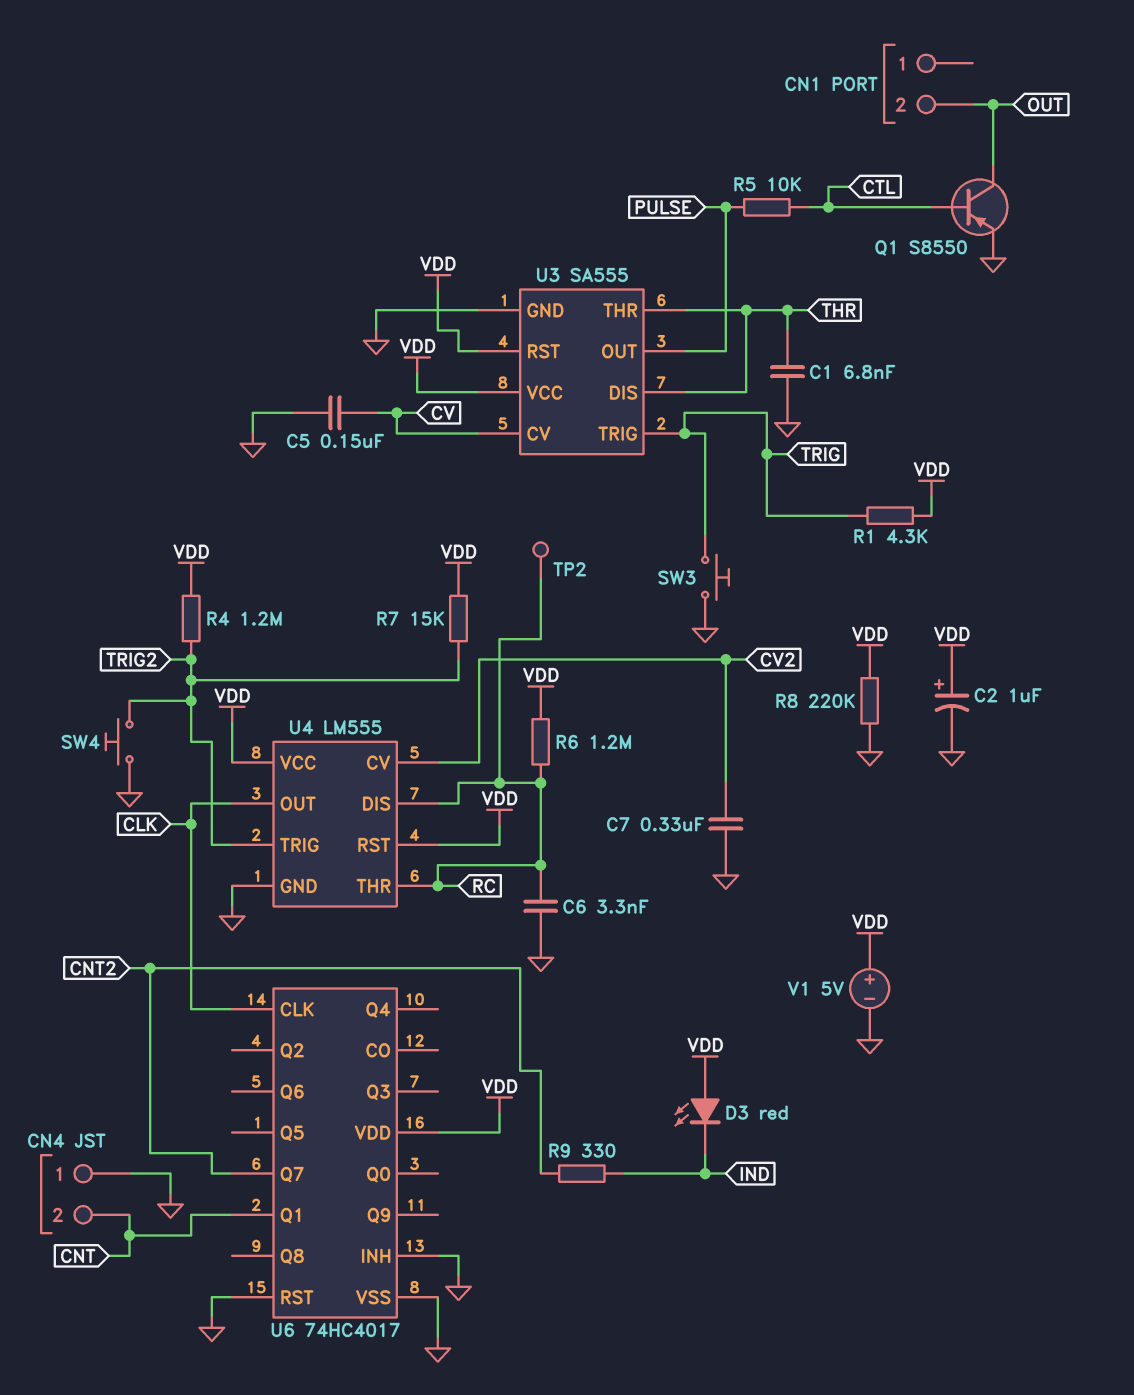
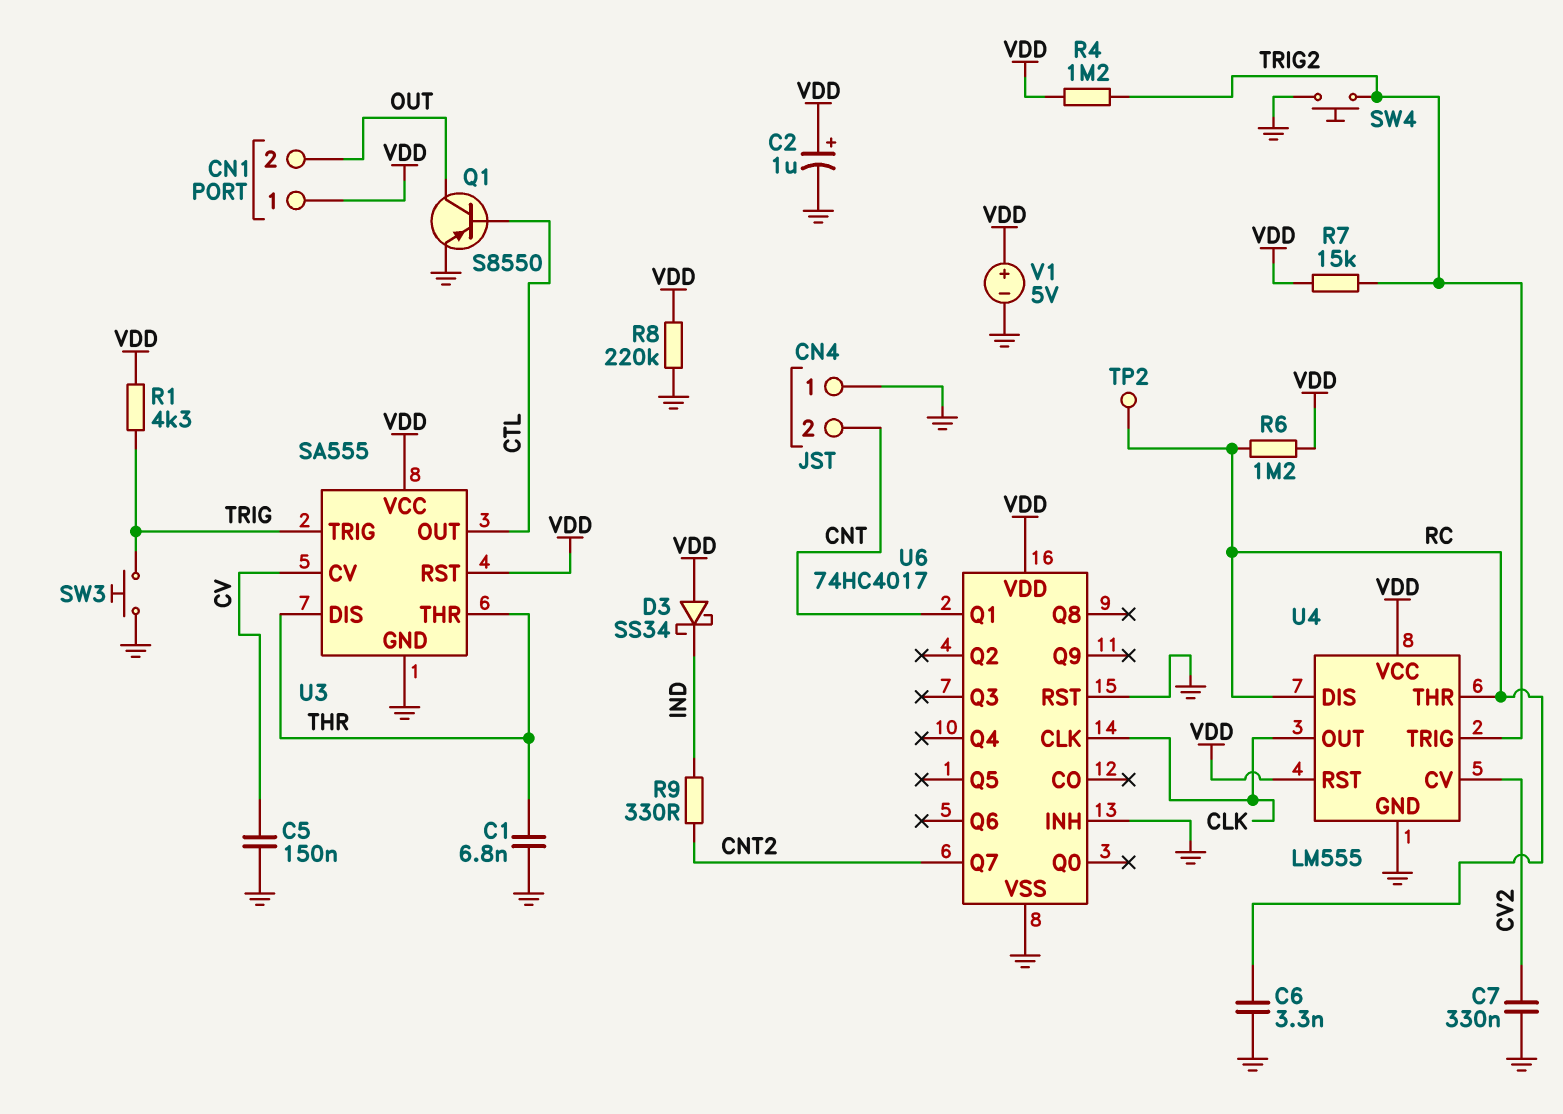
CN1 pin 1: none -> VDD
D3: LED red (A VDD, K IND) -> schottky SS34 (A VDD, K IND)
R5: 10k (CTL, PULSE) -> none
U3 pin OUT: PULSE -> CTL

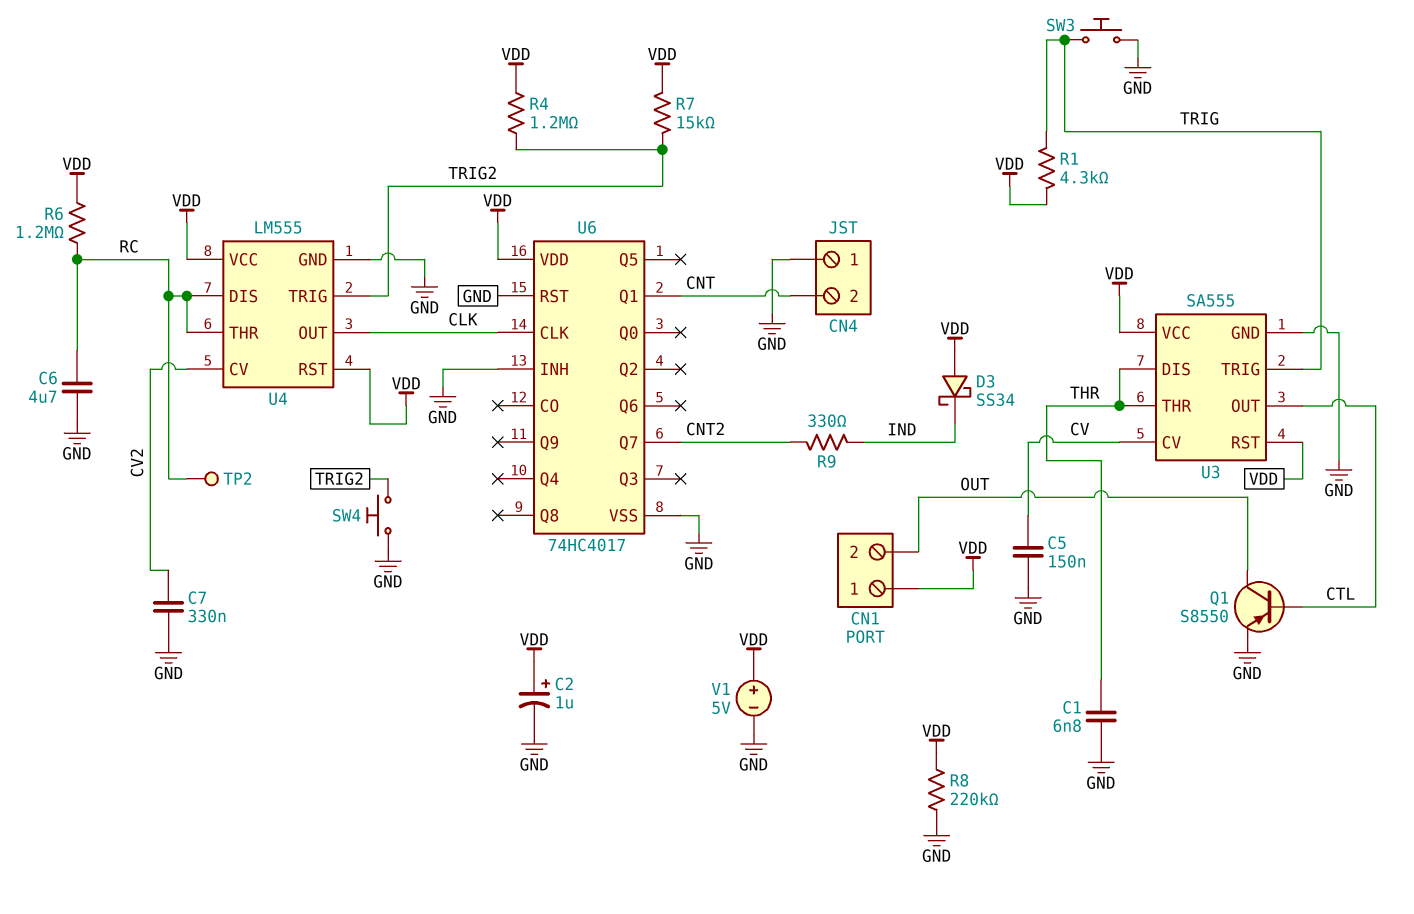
C6: 3.3nF (GND, RC) -> 4.7uF (GND, RC)

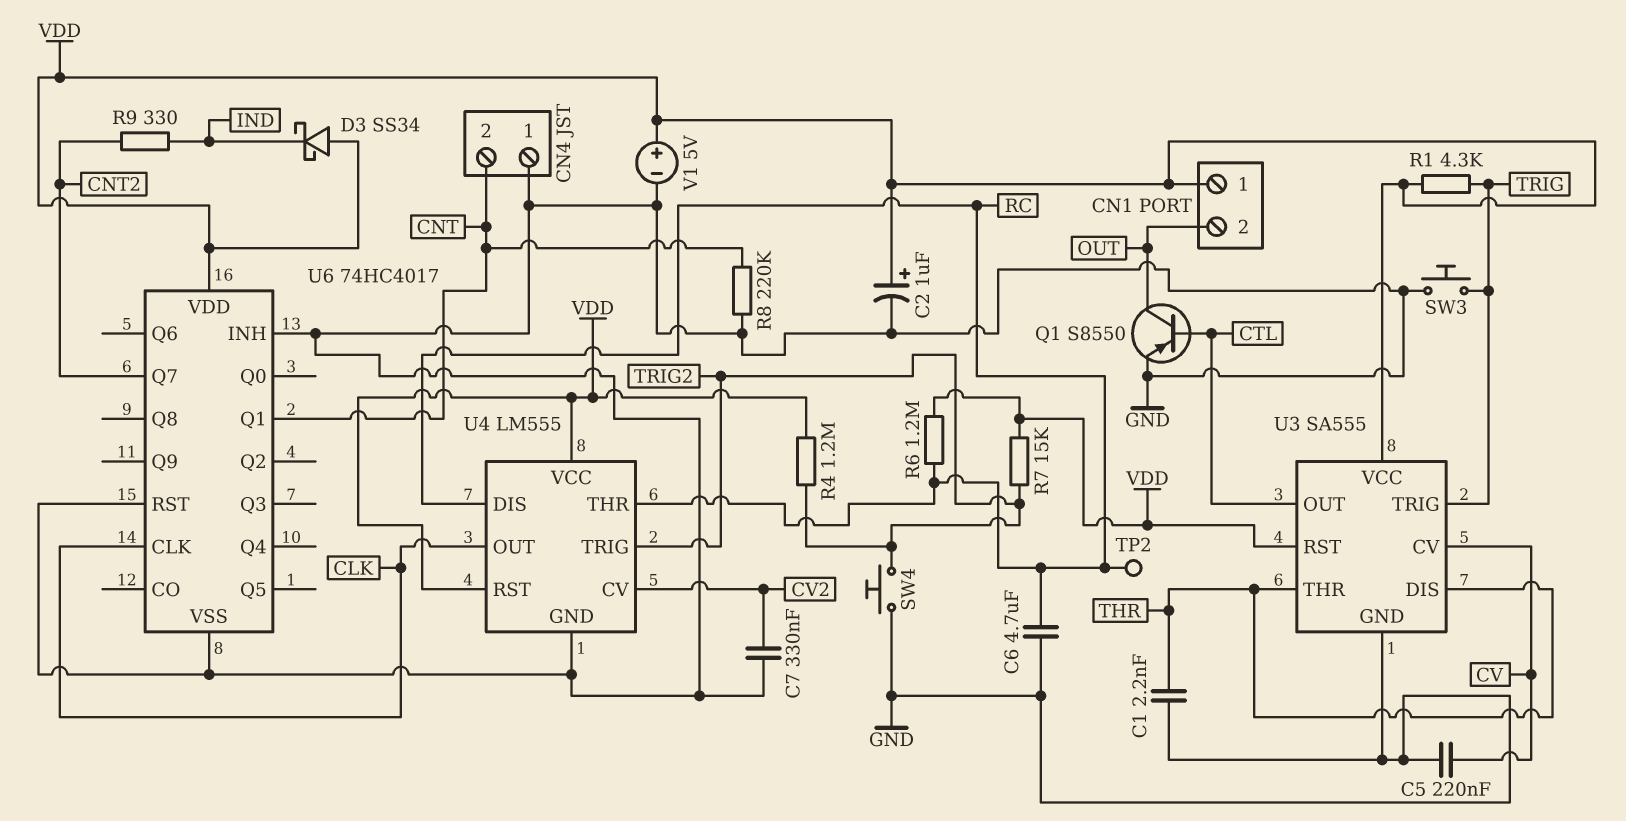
C1: 6.8nF (GND, THR) -> 2.2nF (GND, THR)
C5: 150nF (CV, GND) -> 220nF (CV, GND)
R8: 220k (GND, VDD) -> 220k (CNT, GND)

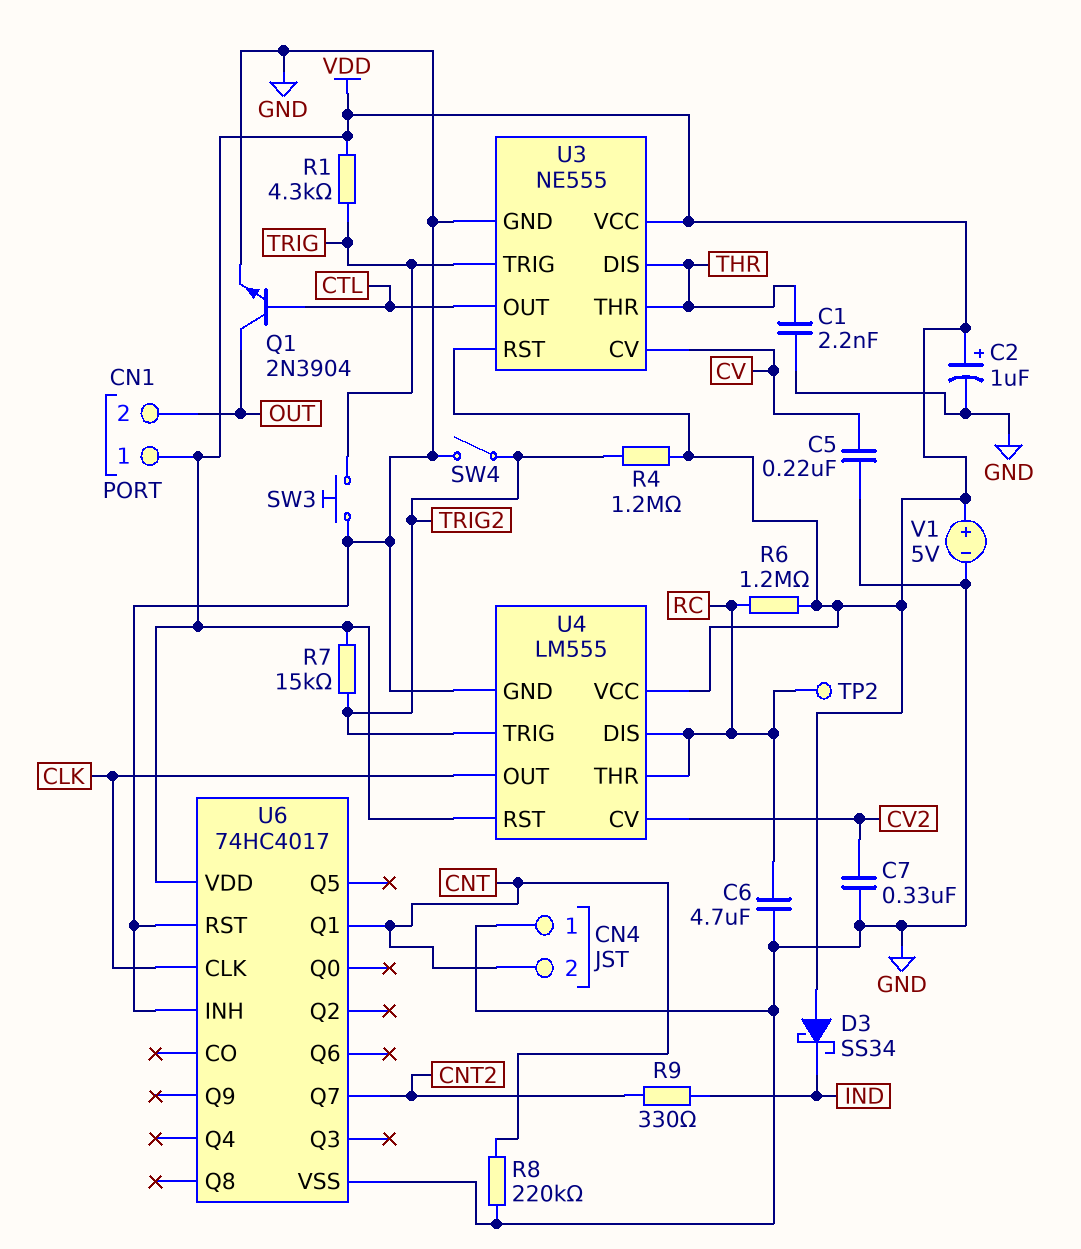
Q1: PNP S8550 (B CTL, C OUT, E GND) -> NPN 2N3904 (B CTL, C OUT, E GND)
SW4: button (GND, TRIG2) -> switch (GND, TRIG2)
U3: SA555 -> NE555

